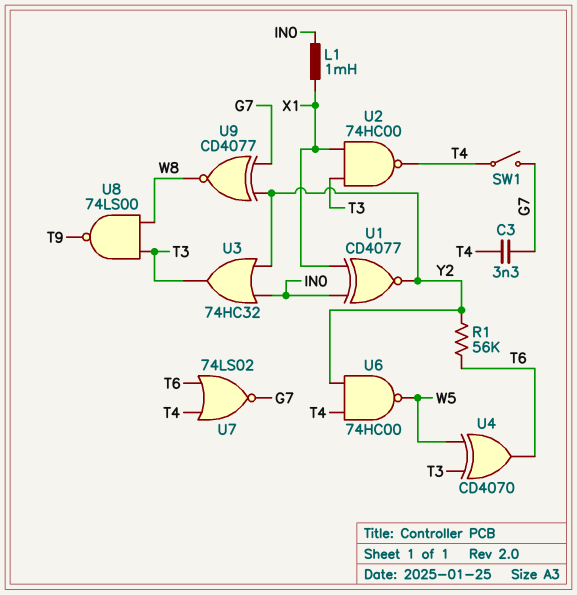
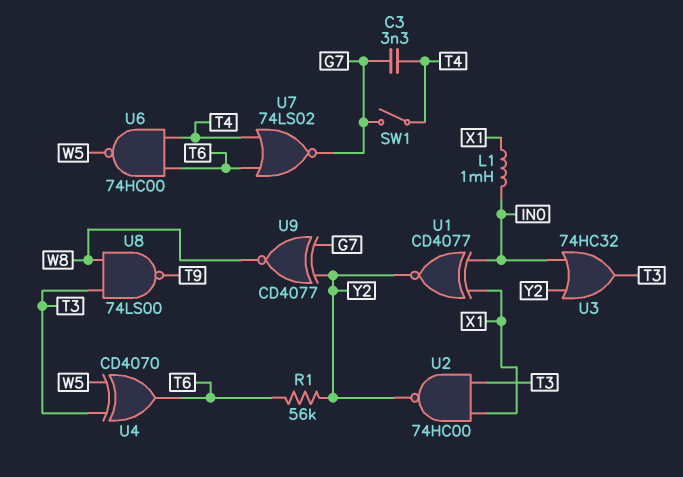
U2: NAND 74HC00 (in T3, in X1, out T4) -> NAND 74HC00 (in T3, in X1, out Y2)
U6: NAND 74HC00 (in T4, in Y2, out W5) -> NAND 74HC00 (in T4, in T6, out W5)

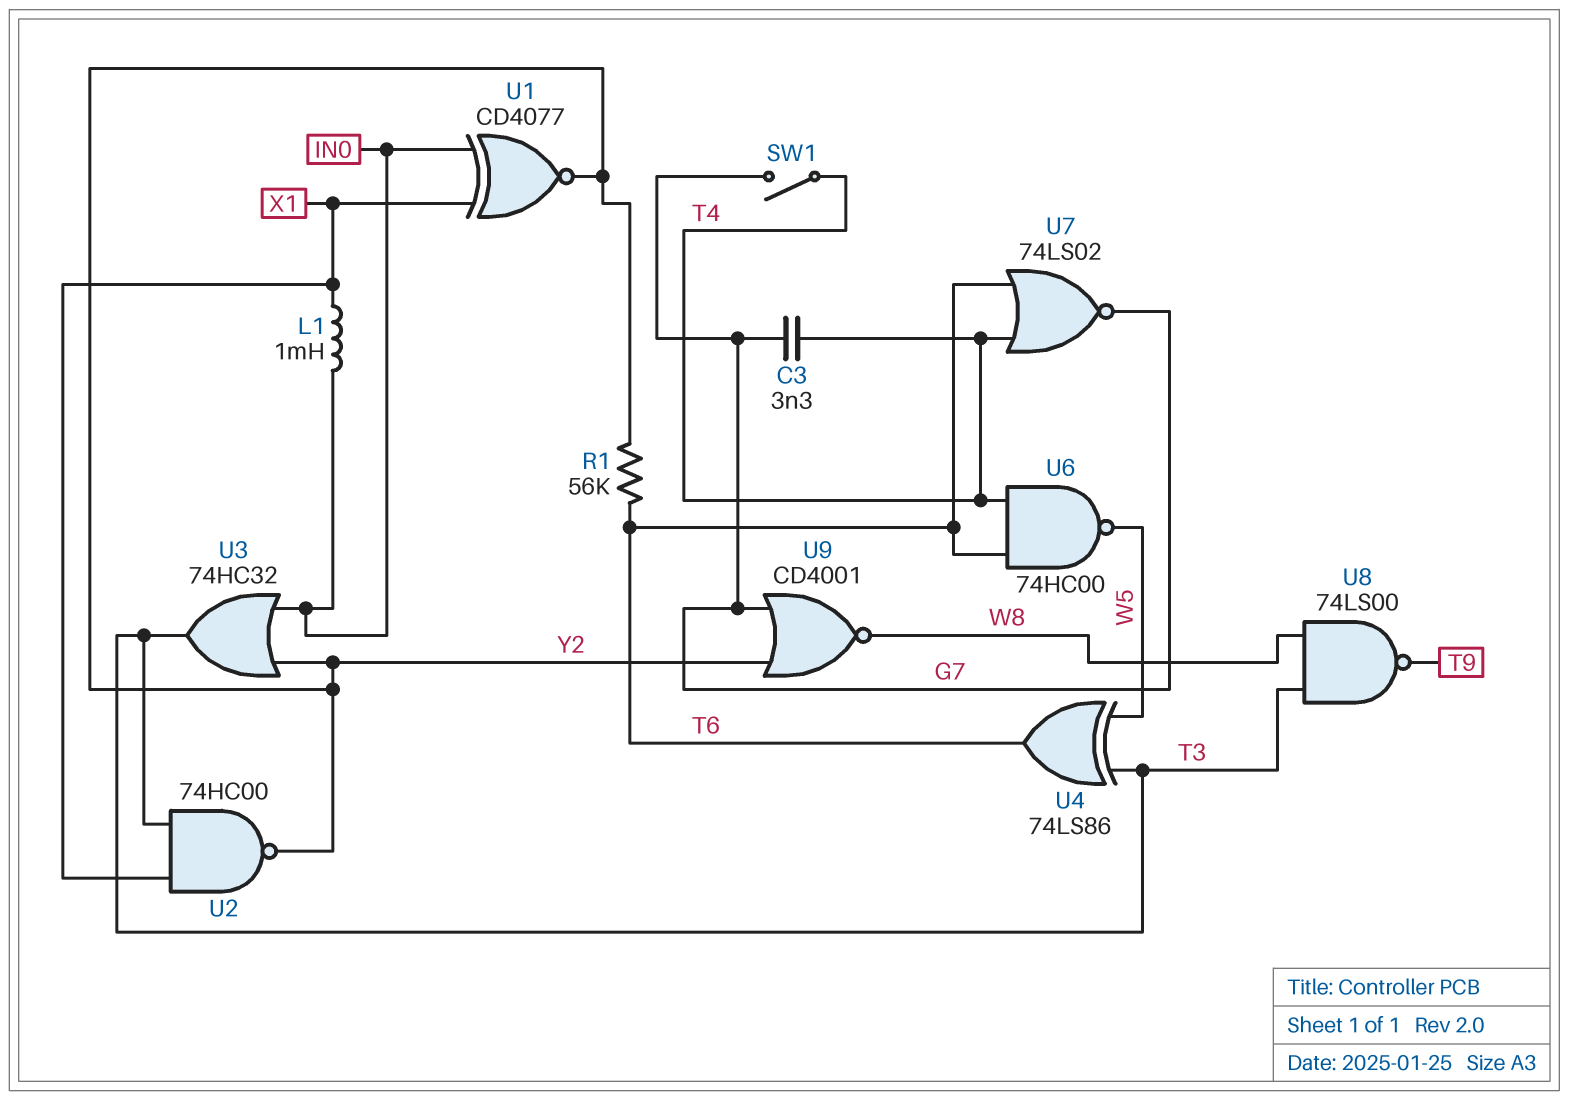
U4: XOR CD4070 (in T3, in W5, out T6) -> XOR 74LS86 (in T3, in W5, out T6)
U9: XNOR CD4077 (in G7, in Y2, out W8) -> NOR CD4001 (in G7, in Y2, out W8)

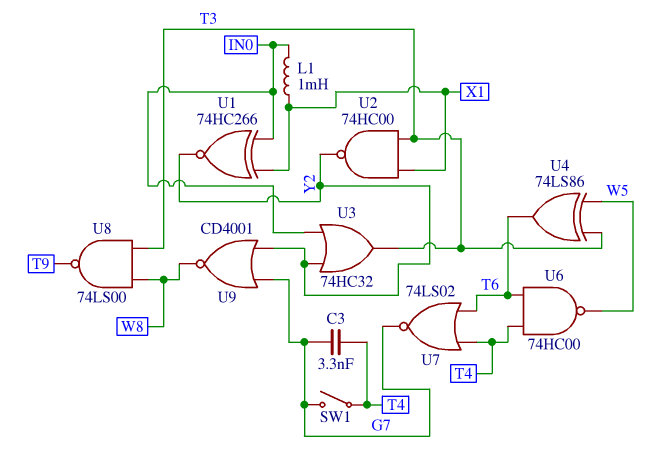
R1: 56k (T6, Y2) -> none
U1: XNOR CD4077 (in IN0, in X1, out Y2) -> XNOR 74HC266 (in IN0, in X1, out Y2)

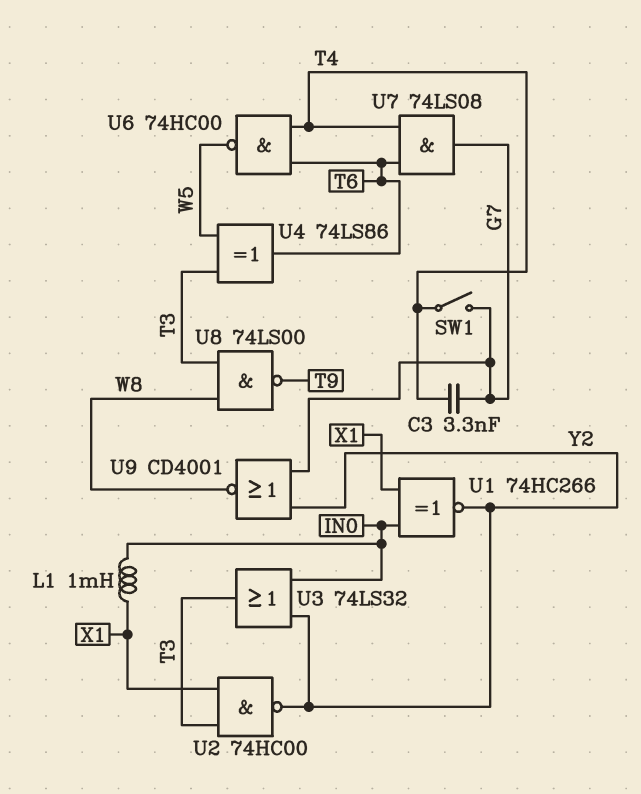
U3: OR 74HC32 (in IN0, in Y2, out T3) -> OR 74LS32 (in IN0, in Y2, out T3)
U7: NOR 74LS02 (in T4, in T6, out G7) -> AND 74LS08 (in T4, in T6, out G7)

